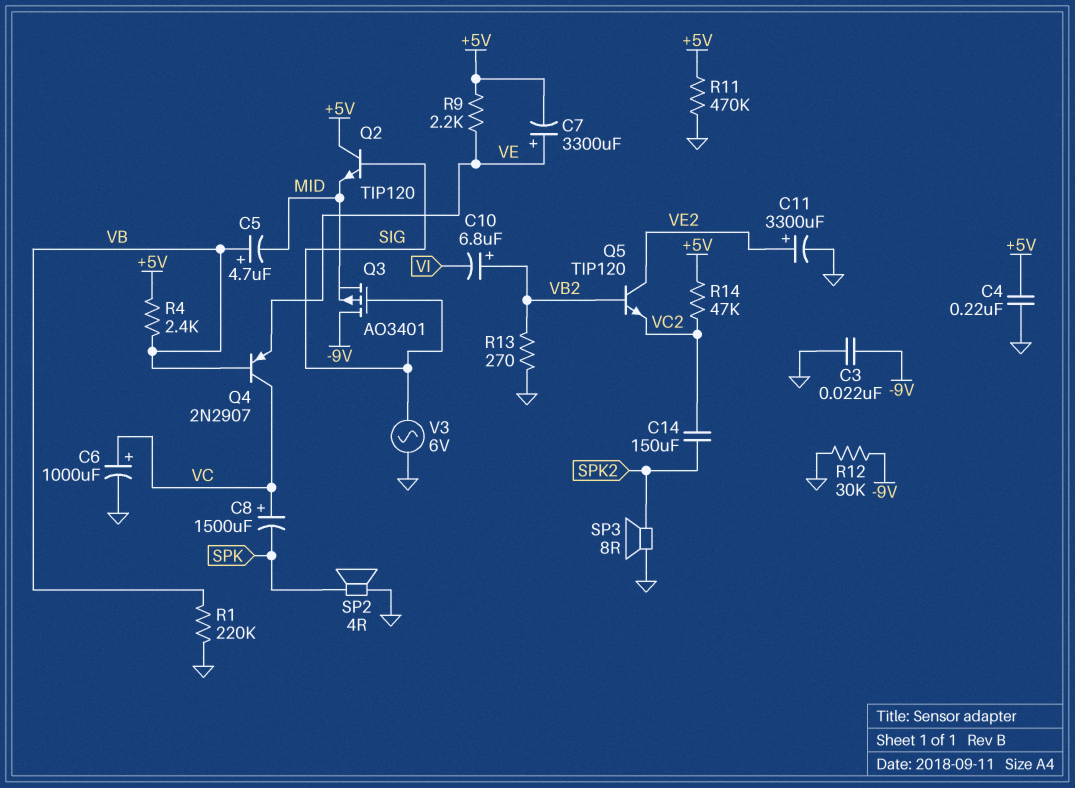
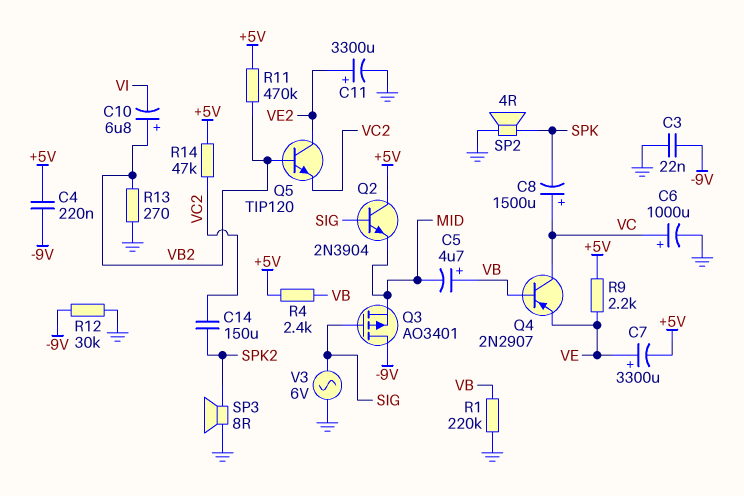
C4: 220nF (+5V, GND) -> 220nF (+5V, -9V)
Q2: NPN TIP120 (B SIG, C +5V, E MID) -> NPN 2N3904 (B SIG, C +5V, E MID)
R11: 470k (+5V, GND) -> 470k (+5V, VB2)

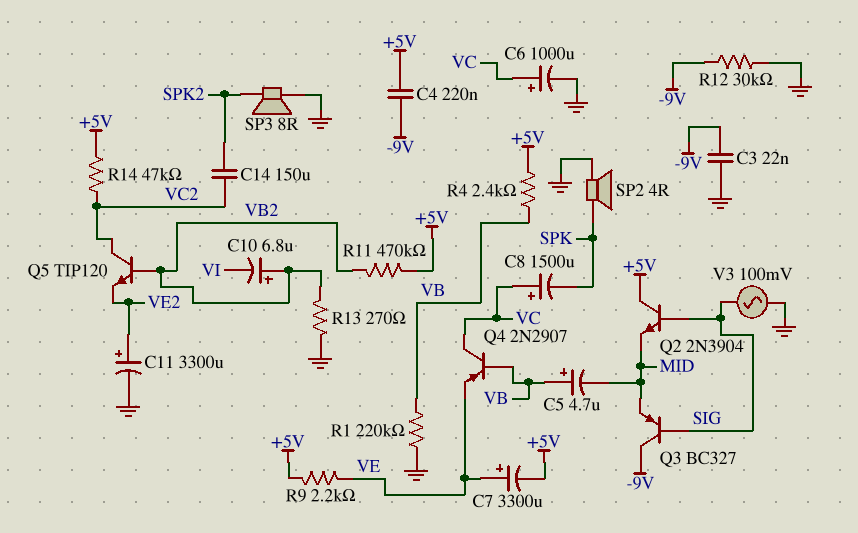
Q3: PMOS AO3401 (G SIG, D -9V, S MID) -> PNP BC327 (B SIG, C -9V, E MID)
Q5: NPN TIP120 (B VB2, C VE2, E VC2) -> NPN TIP120 (B VB2, C VC2, E VE2)
V3: AC 6V (GND, SIG) -> AC 100mV (GND, SIG)

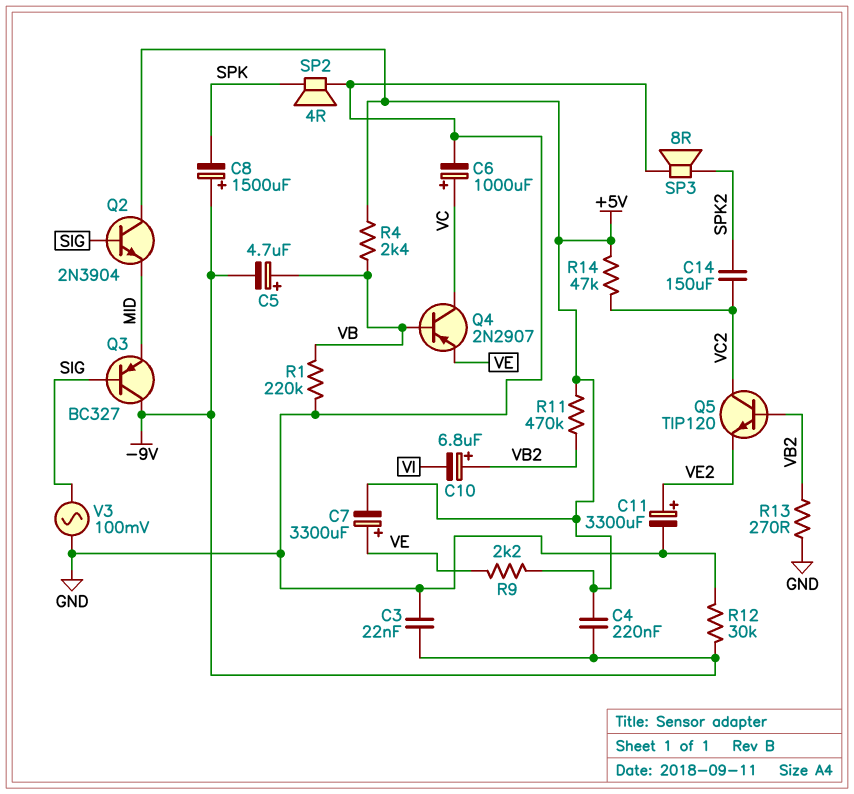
C5: 4.7uF (plus VB, minus MID) -> 4.7uF (plus VB, minus -9V)
C8: 1500uF (plus VC, minus SPK) -> 1500uF (plus -9V, minus SPK)

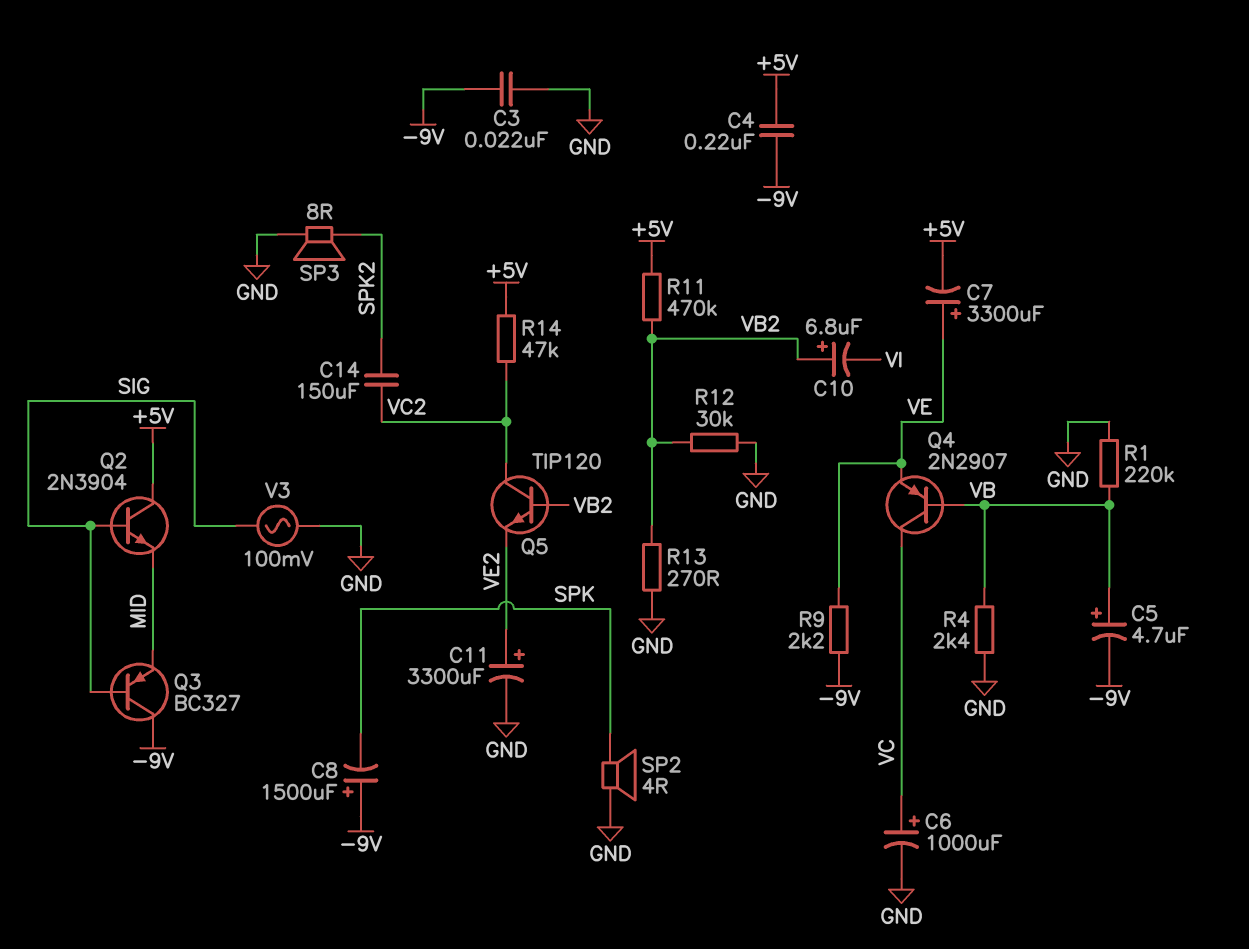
R4: 2.4k (+5V, VB) -> 2.4k (GND, VB)
R9: 2.2k (+5V, VE) -> 2.2k (-9V, VE)
R12: 30k (-9V, GND) -> 30k (GND, VB2)

